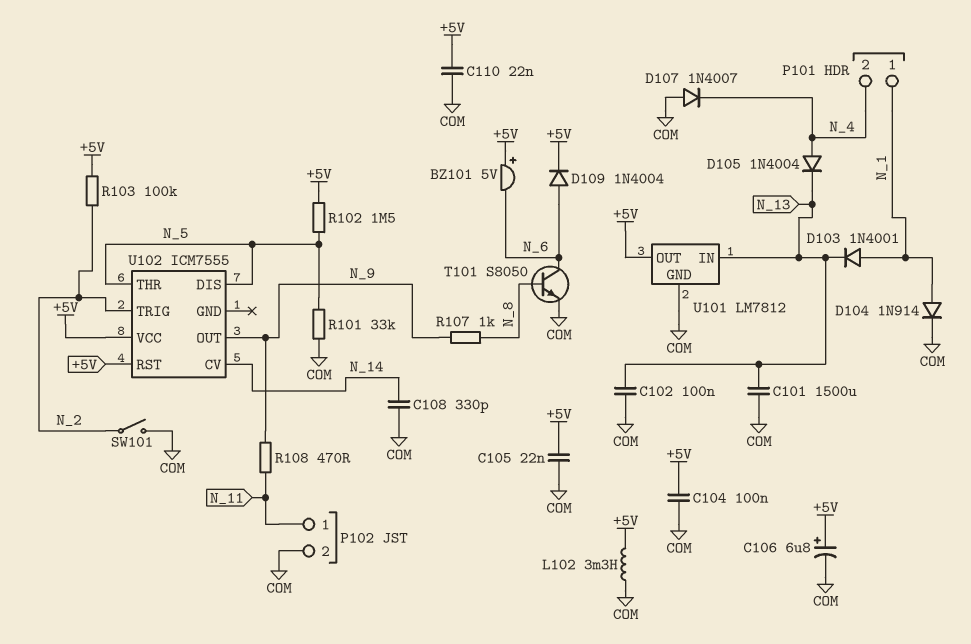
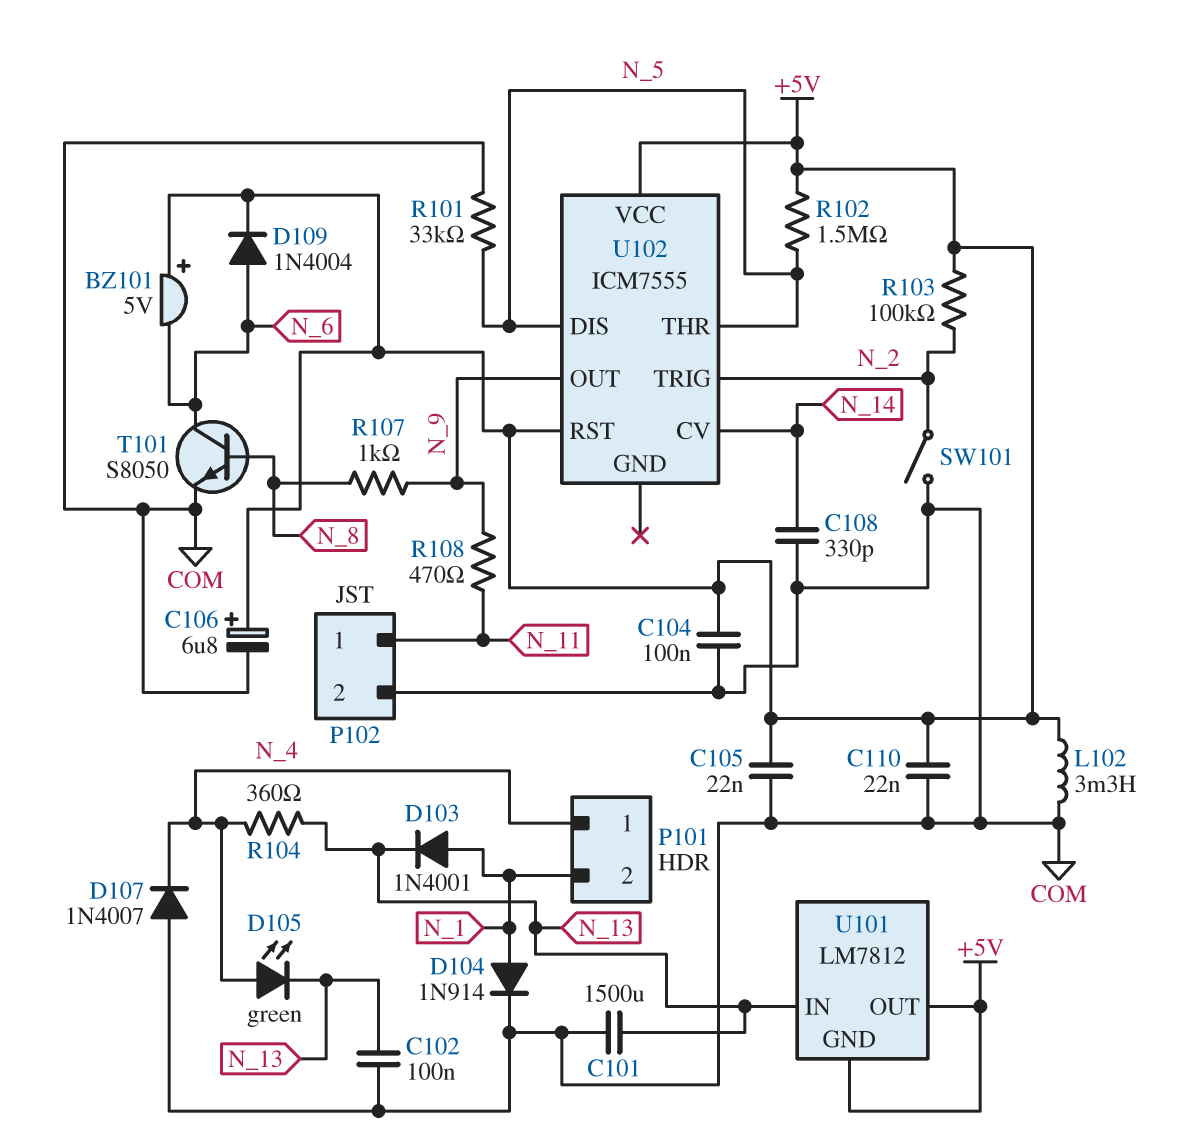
D105: diode 1N4004 (A N_4, K N_13) -> LED green (A N_4, K N_13)
P101 pin 1: N_1 -> N_4
P101 pin 2: N_4 -> N_1
R104: none -> 360 (N_4, N_13)
U101 pin GND: COM -> +5V

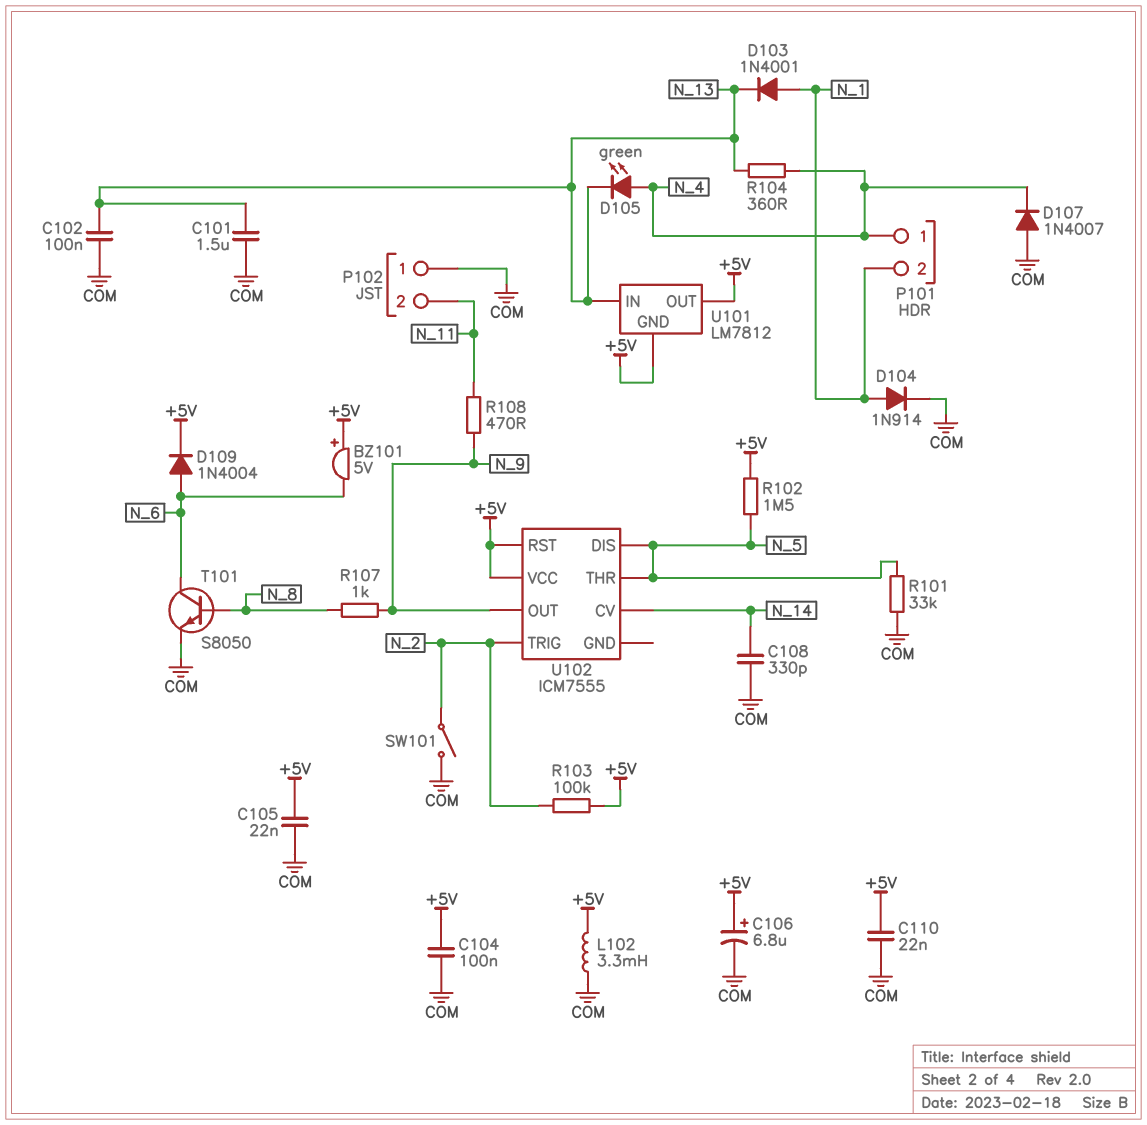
C101: 1500uF (COM, N_13) -> 1.5uF (COM, N_13)
P102 pin 1: N_11 -> COM
P102 pin 2: COM -> N_11

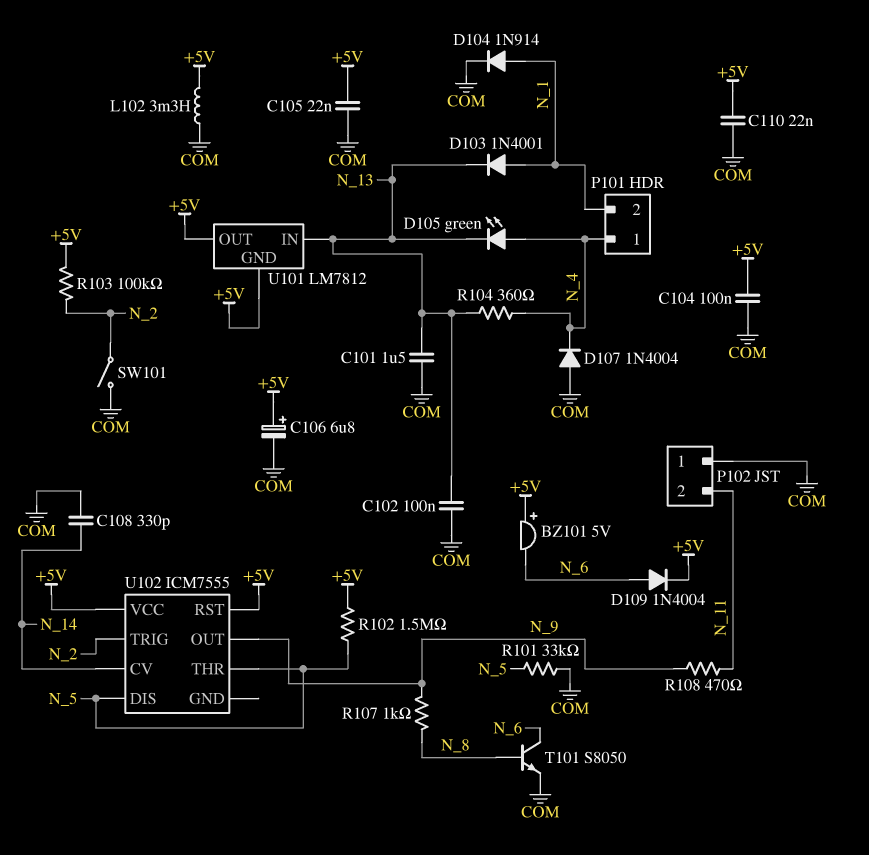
D107: diode 1N4007 (A COM, K N_4) -> diode 1N4004 (A COM, K N_4)

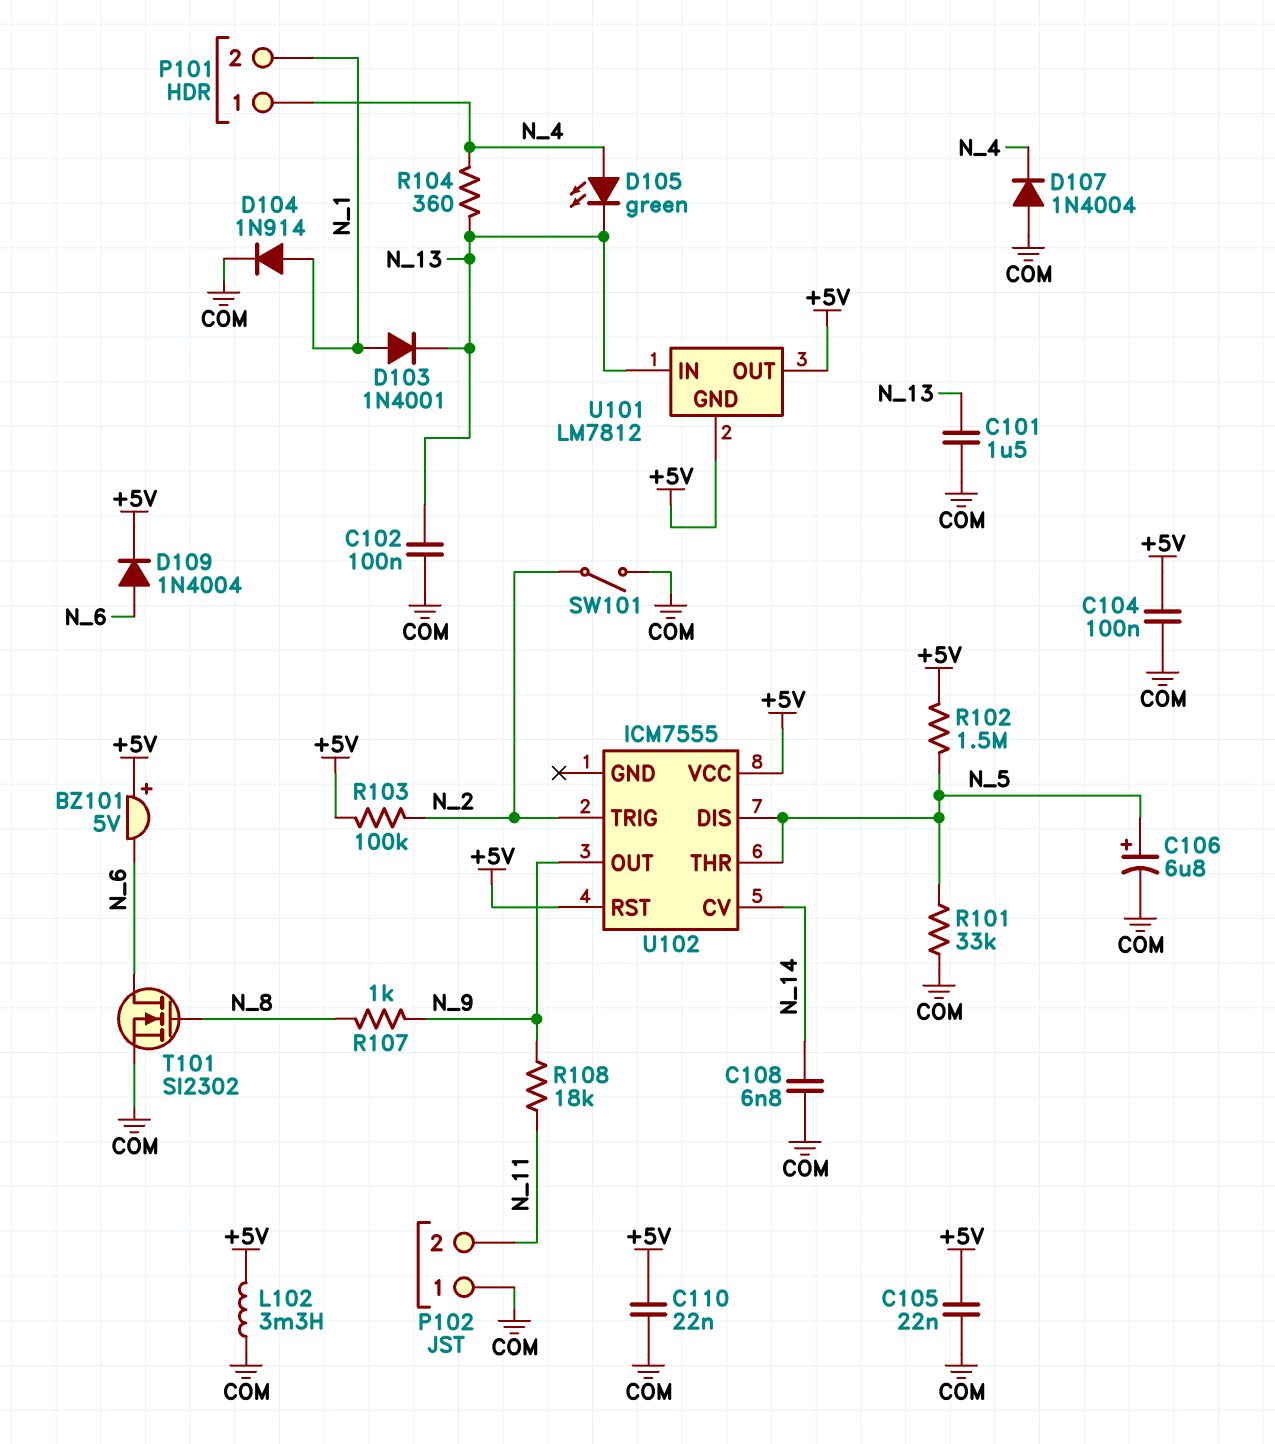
C106: 6.8uF (plus +5V, minus COM) -> 6.8uF (plus N_5, minus COM)
C108: 330pF (COM, N_14) -> 6.8nF (COM, N_14)
R108: 470 (N_9, N_11) -> 18k (N_9, N_11)
T101: NPN S8050 (B N_8, C N_6, E COM) -> NMOS SI2302 (G N_8, D N_6, S COM)

